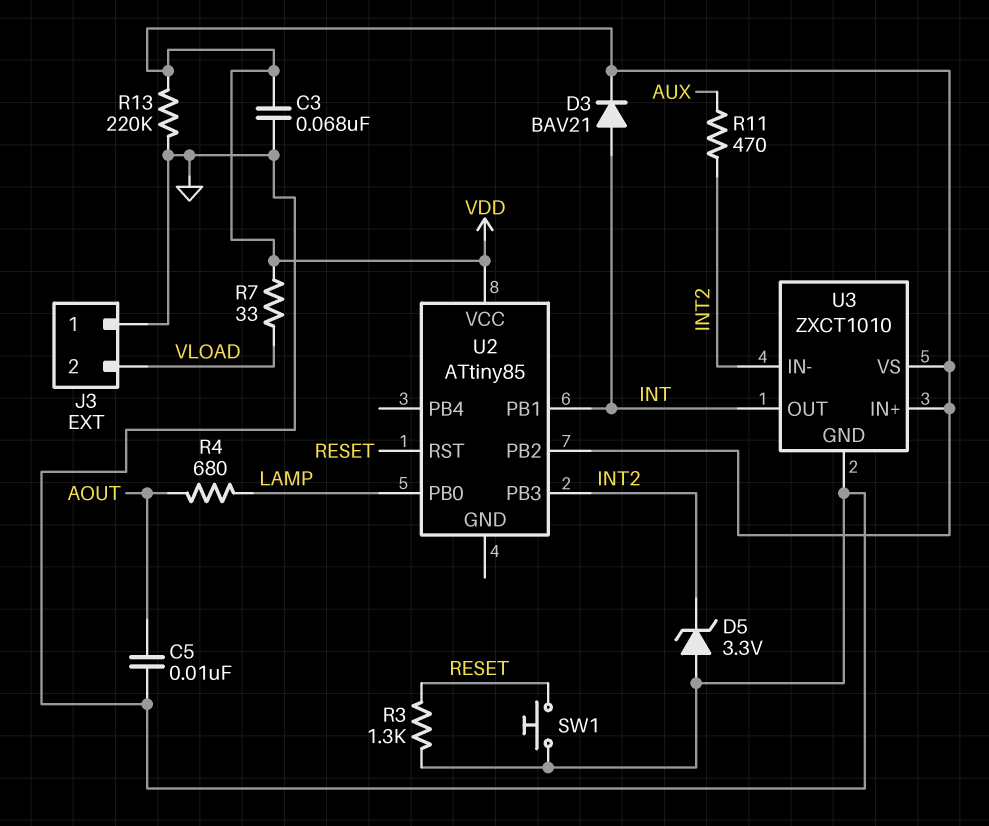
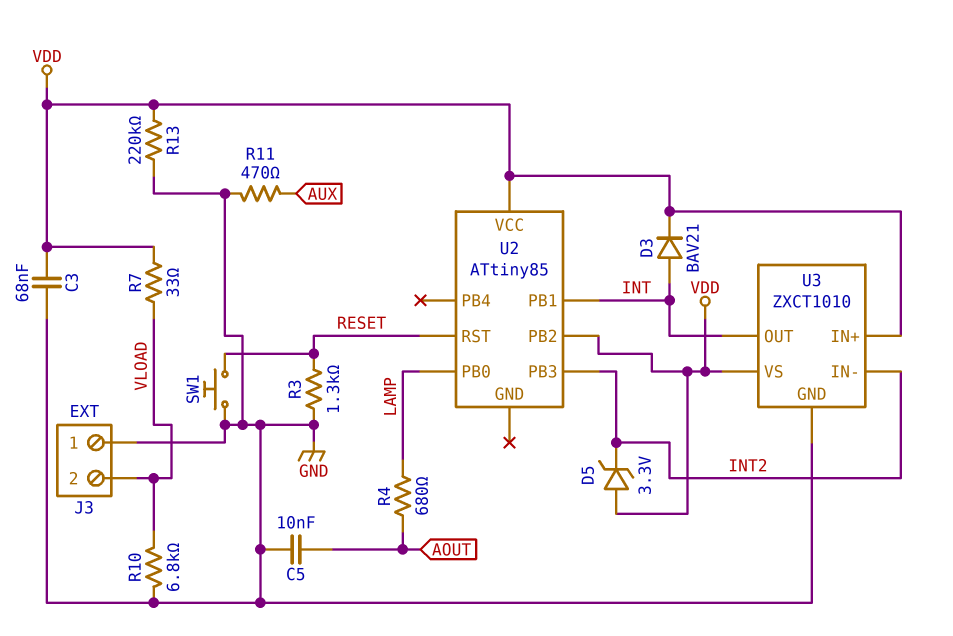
D5: zener 3.3V (A GND, K INT2) -> zener 3.3V (A VDD, K INT2)
R10: none -> 6.8k (GND, VLOAD)
R11: 470 (AUX, INT2) -> 470 (AUX, GND)

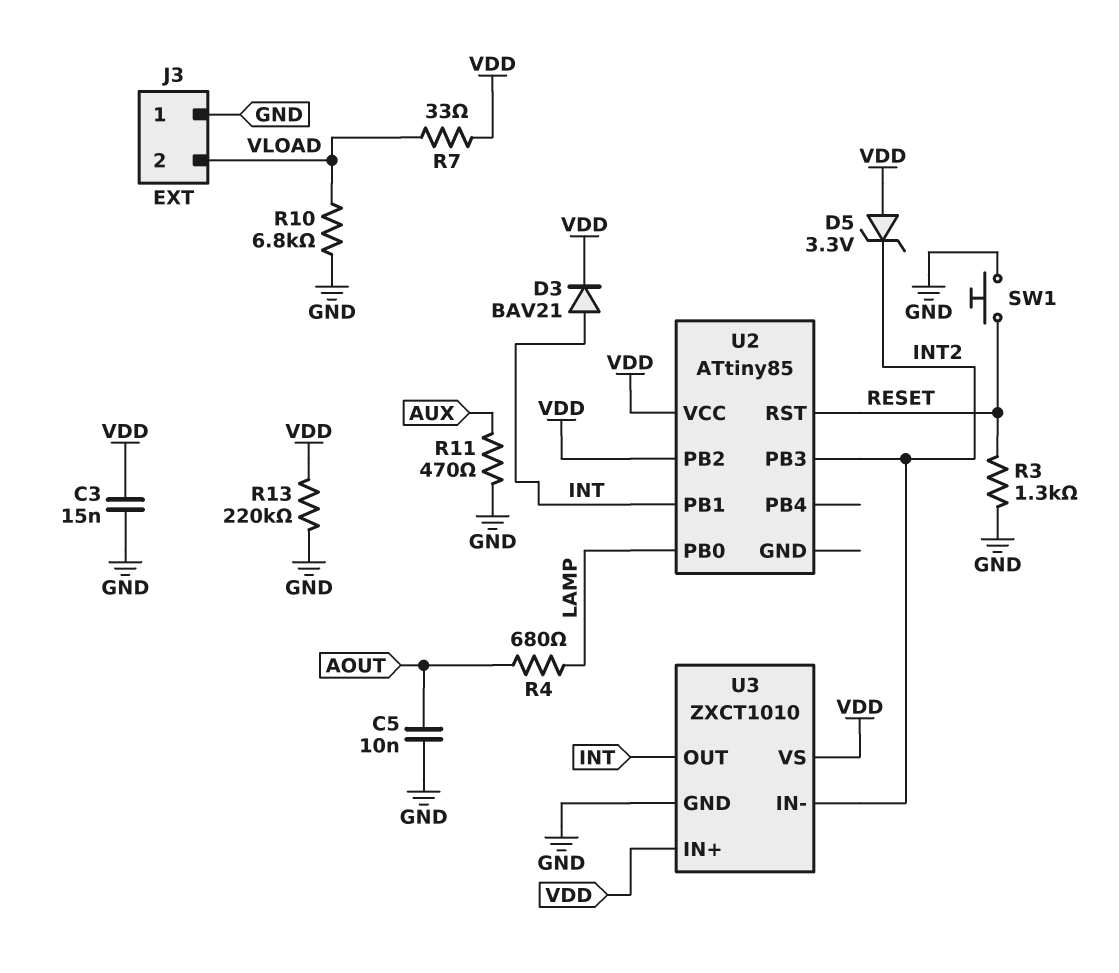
C3: 68nF (GND, VDD) -> 15nF (GND, VDD)

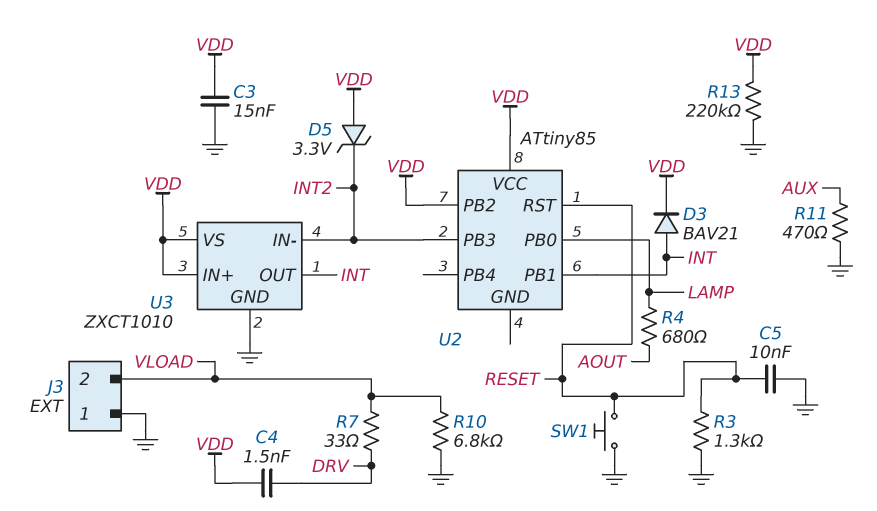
C4: none -> 1.5nF (DRV, VDD)
C5: 10nF (AOUT, GND) -> 10nF (GND, RESET)
R7: 33 (VDD, VLOAD) -> 33 (DRV, VLOAD)

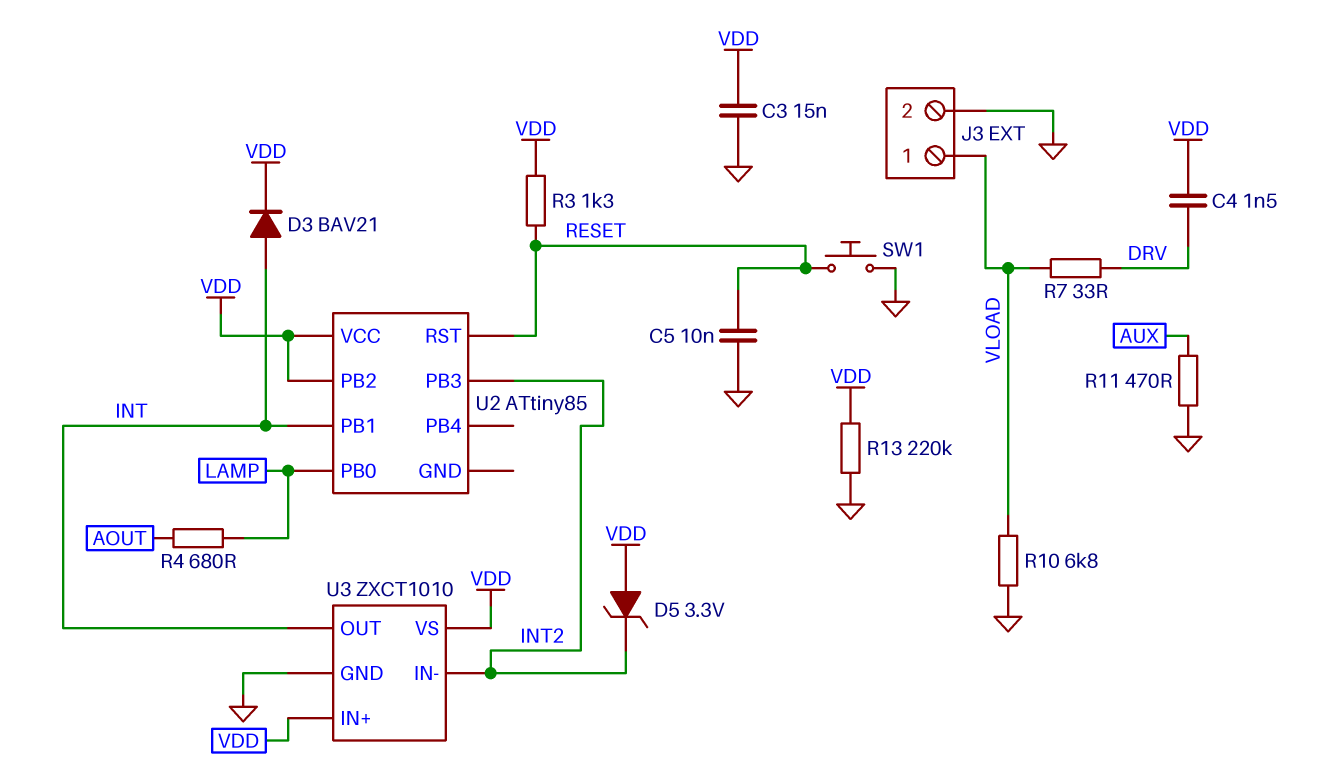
J3 pin 1: GND -> VLOAD
J3 pin 2: VLOAD -> GND
R3: 1.3k (GND, RESET) -> 1.3k (RESET, VDD)

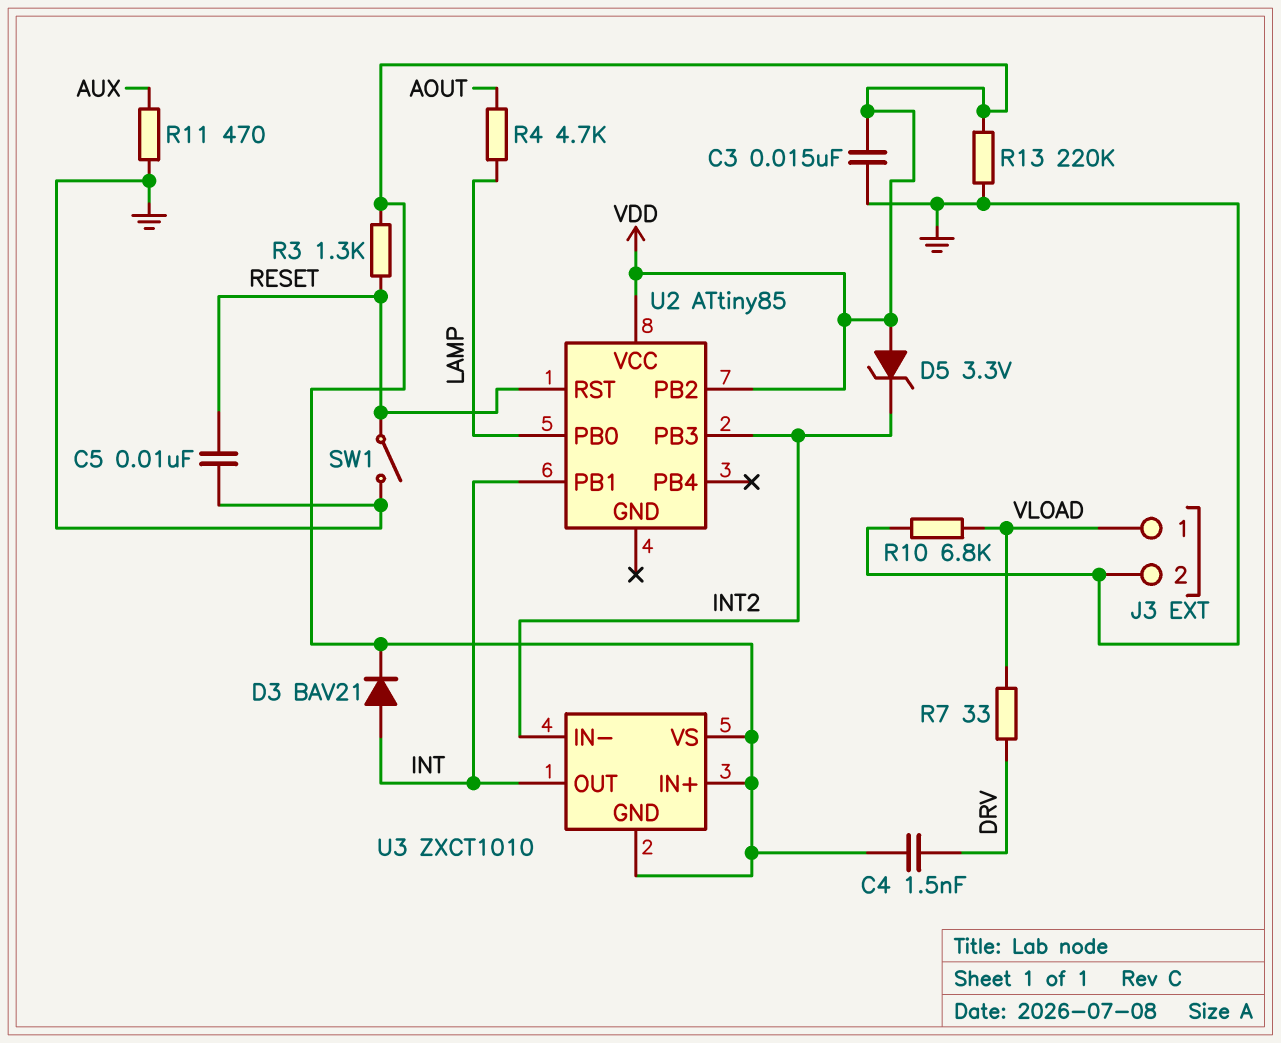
R4: 680 (AOUT, LAMP) -> 4.7k (AOUT, LAMP)
SW1: button (GND, RESET) -> switch (GND, RESET)
U3 pin GND: GND -> VDD

